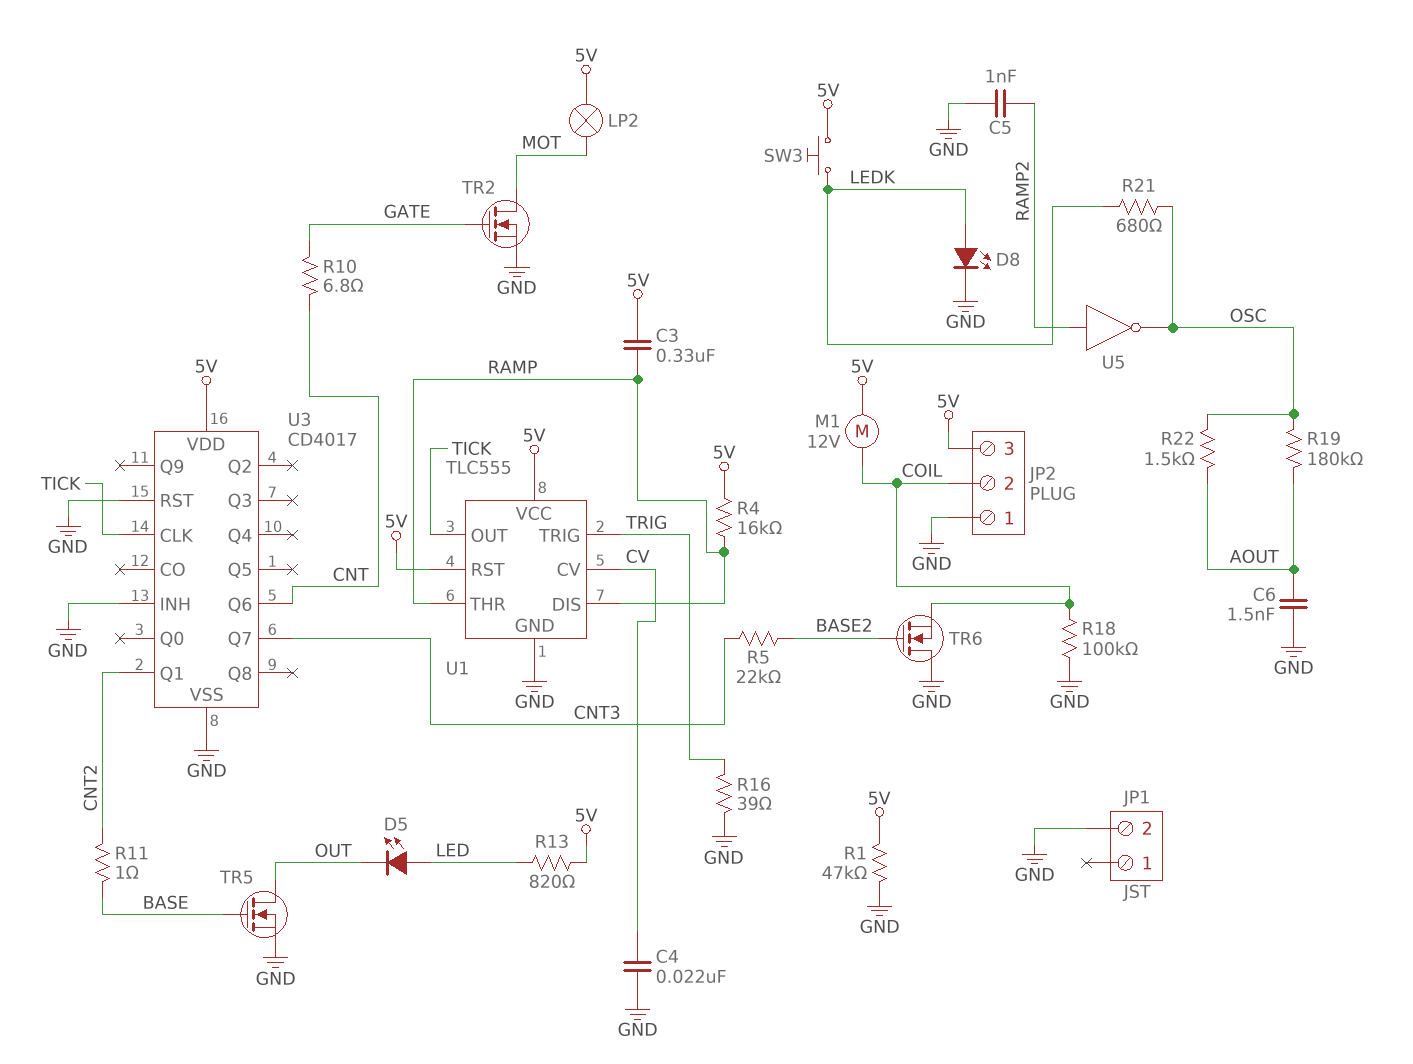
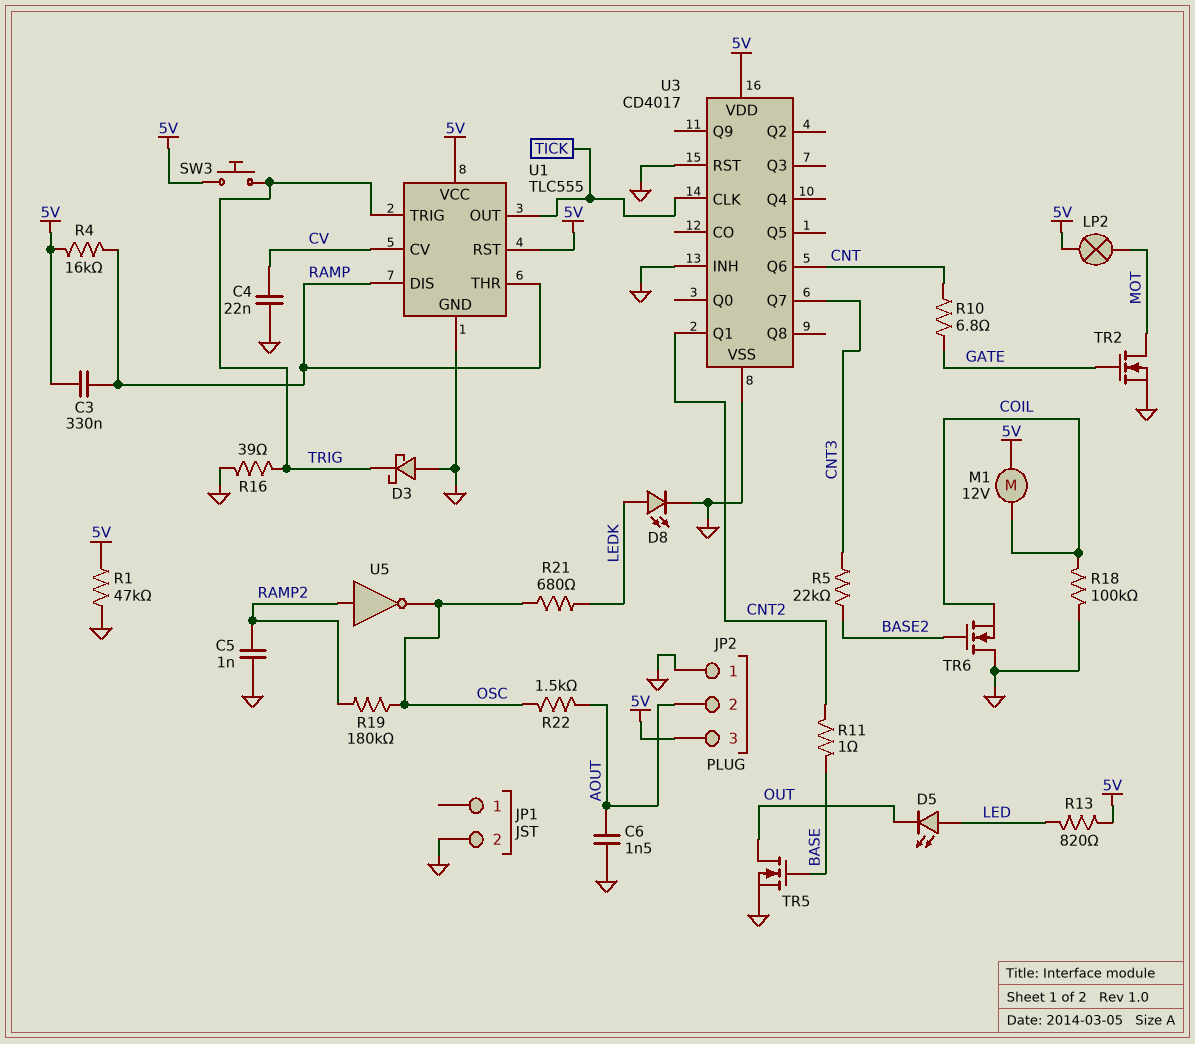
D3: none -> schottky (A GND, K TRIG)
JP2 pin 2: COIL -> AOUT
R19: 180k (AOUT, OSC) -> 180k (OSC, RAMP2)
SW3: button (5V, LEDK) -> button (5V, TRIG)

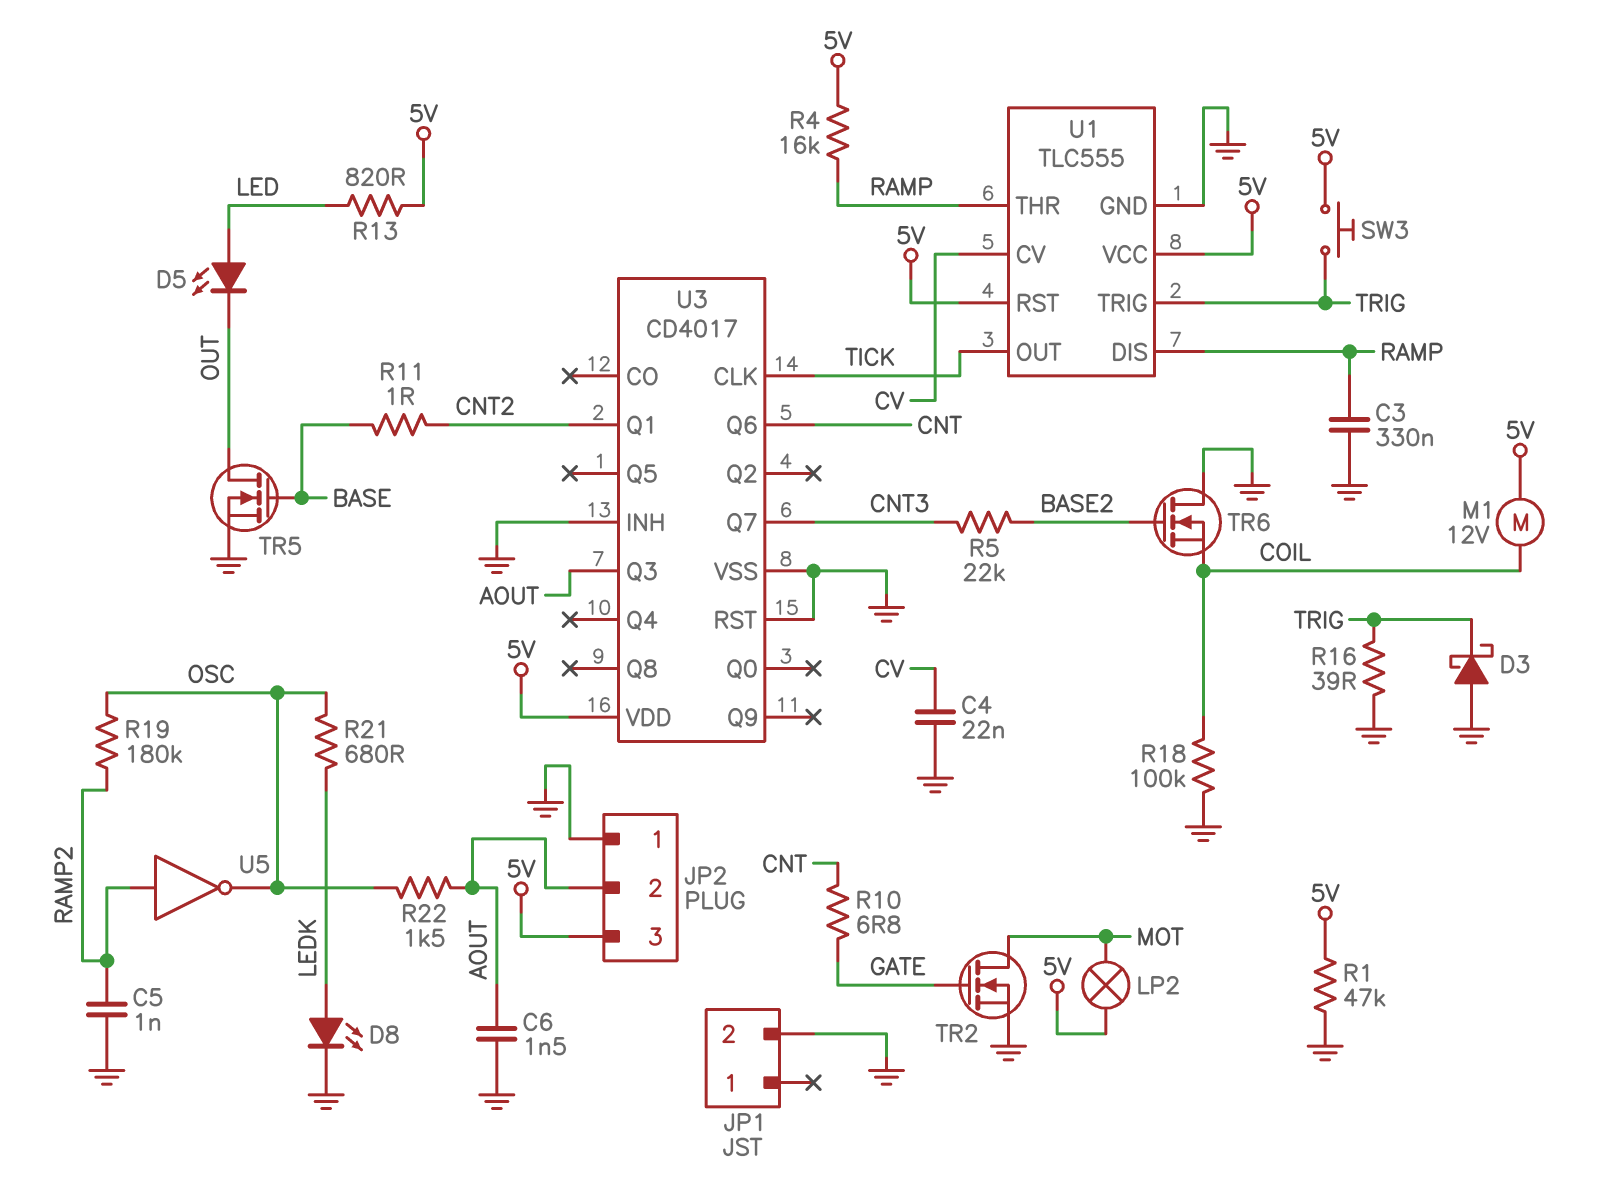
C3: 330nF (5V, RAMP) -> 330nF (GND, RAMP)
U3 pin Q3: none -> AOUT

